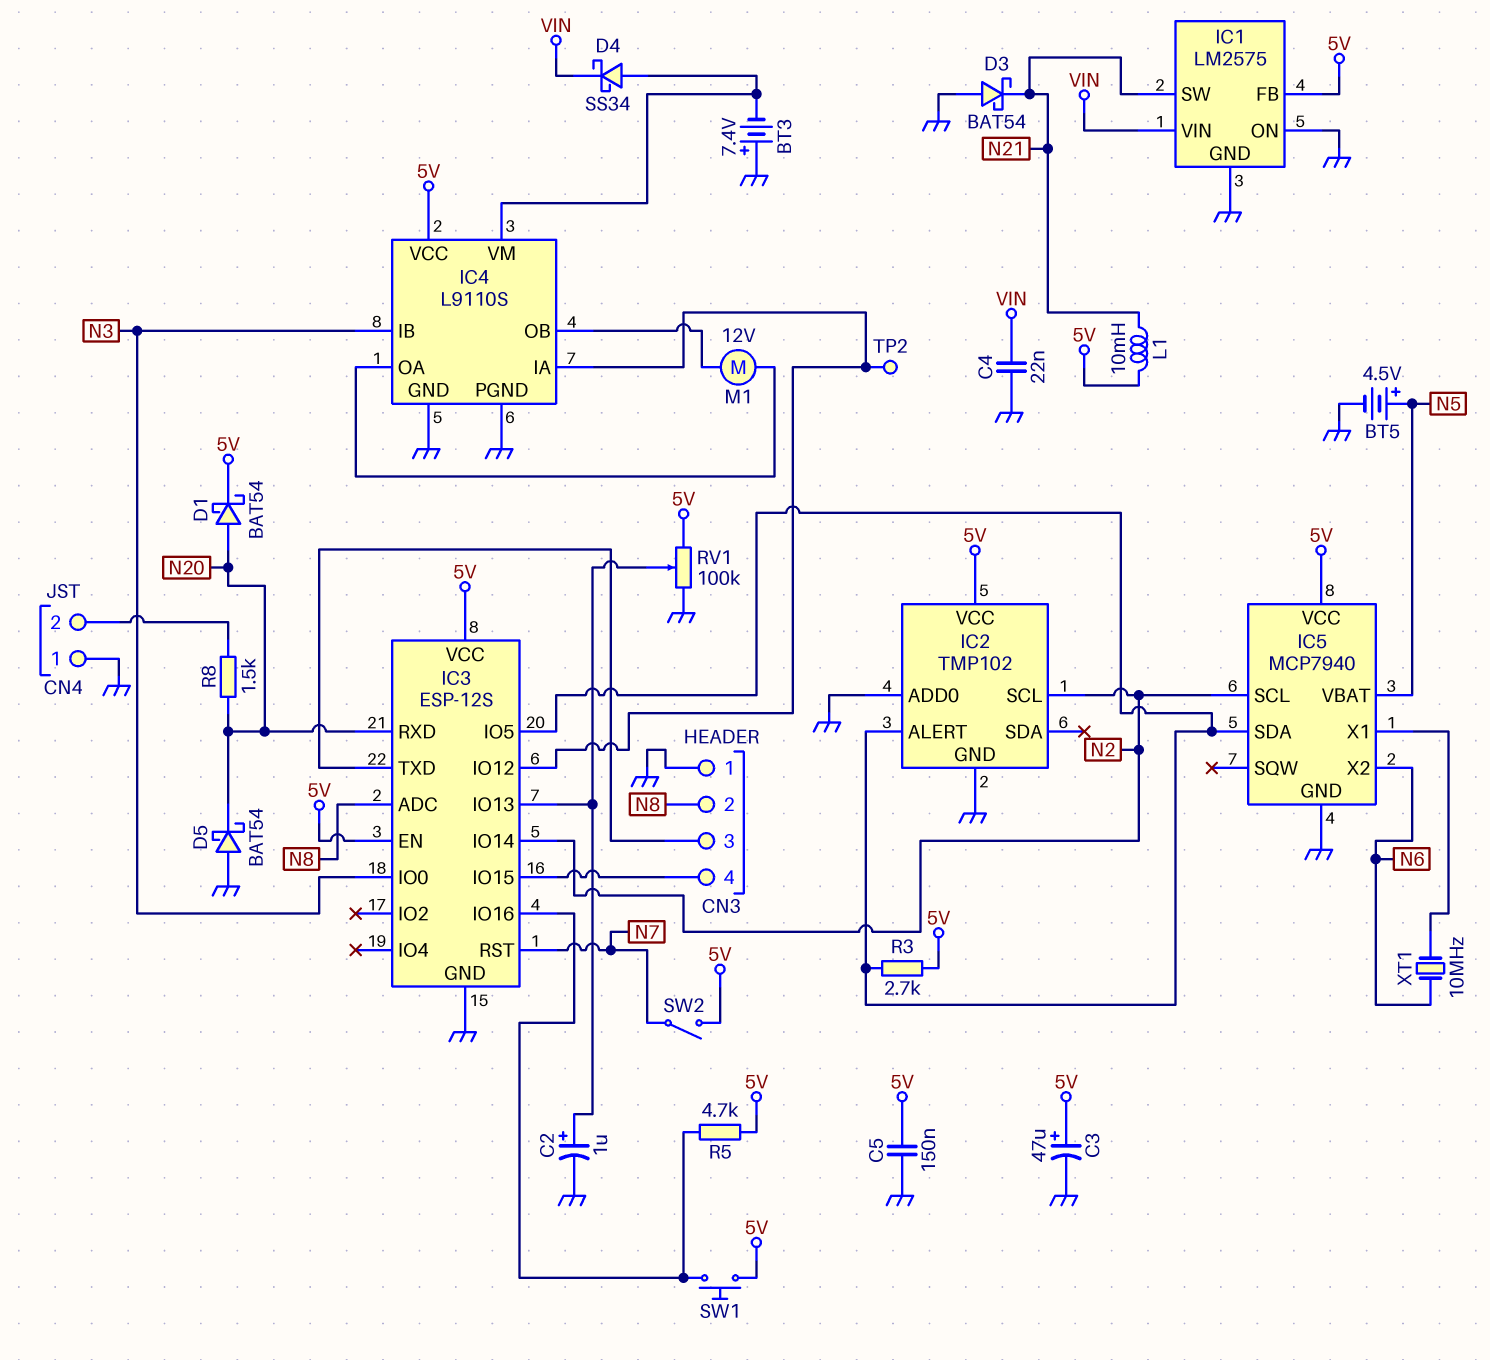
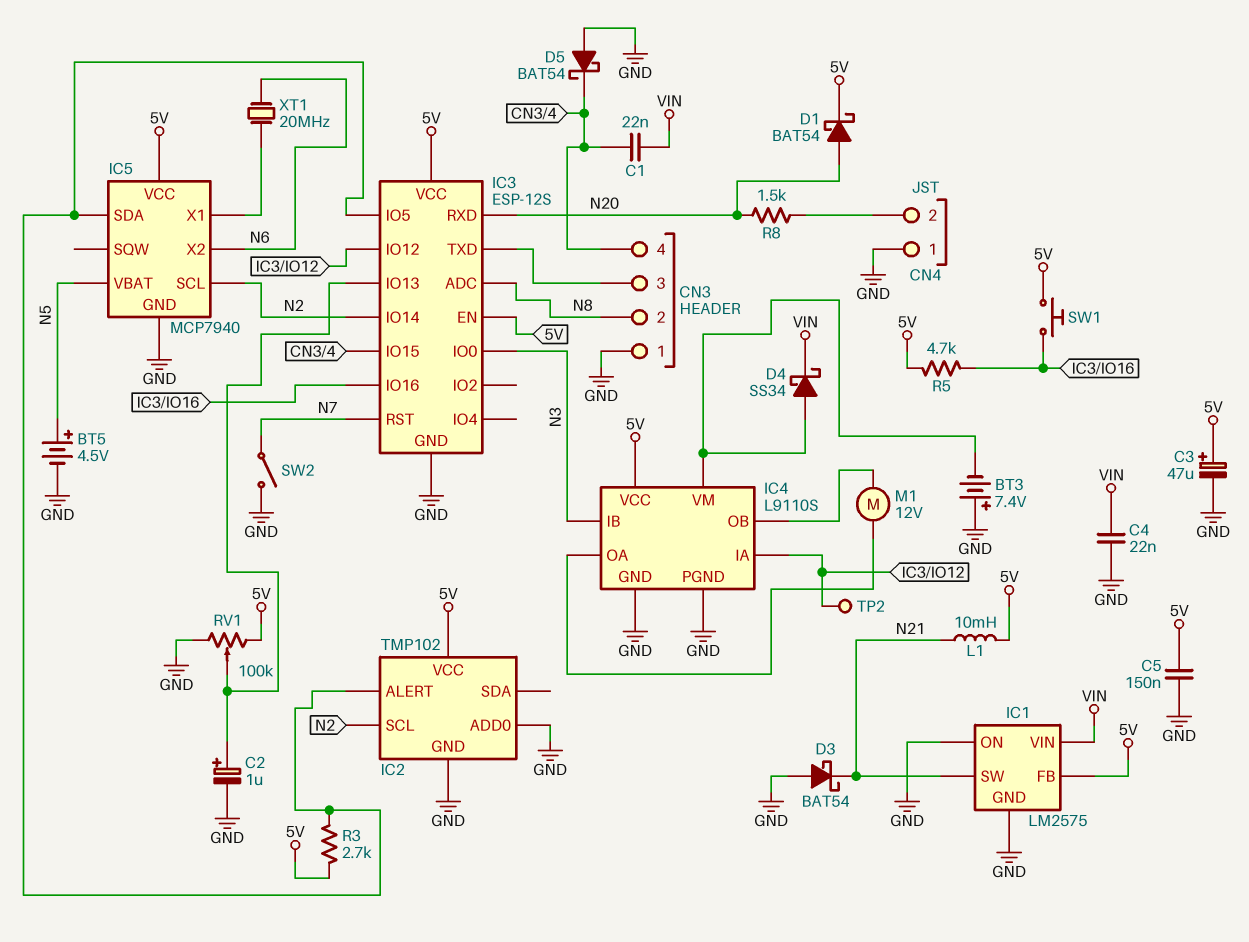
C1: none -> 22nF (CN3/4, VIN)
D5: schottky BAT54 (A GND, K N20) -> schottky BAT54 (A GND, K CN3/4)
SW2: switch (5V, N7) -> switch (GND, N7)
XT1: 10MHz (IC5/X1, N6) -> 20MHz (IC5/X1, N6)

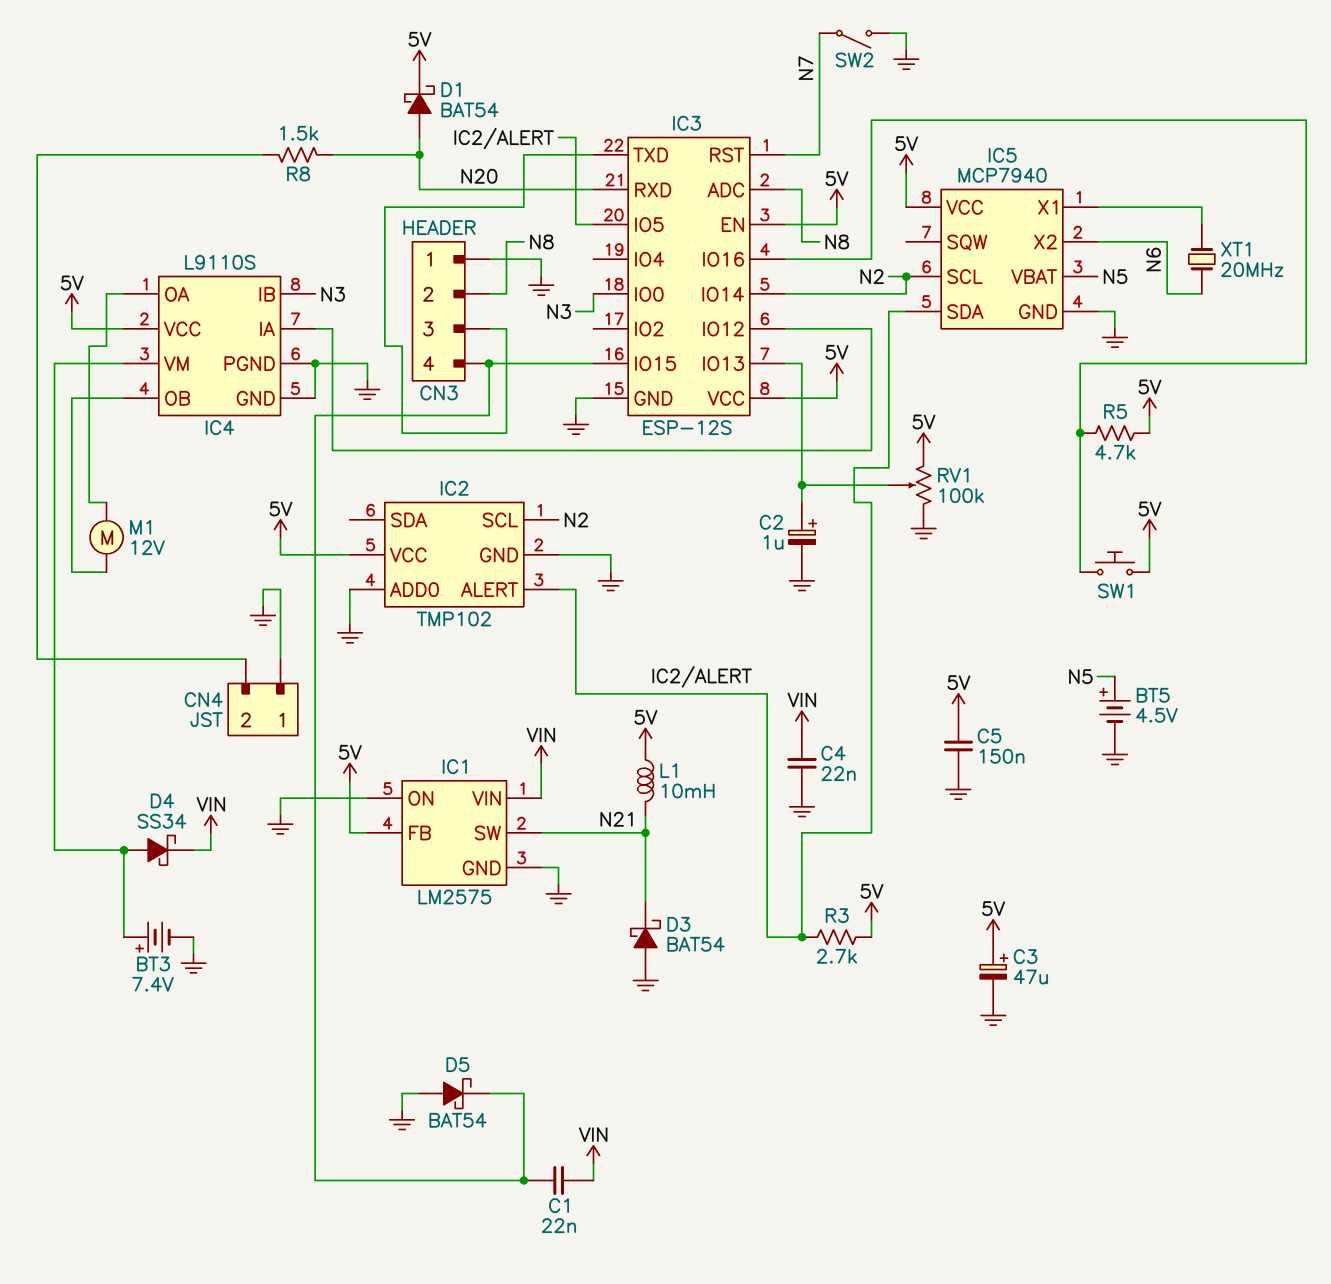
BT3: 7.4V (plus GND, minus IC4/VM) -> 7.4V (plus IC4/VM, minus GND)
TP2: test point (IC3/IO12) -> none

